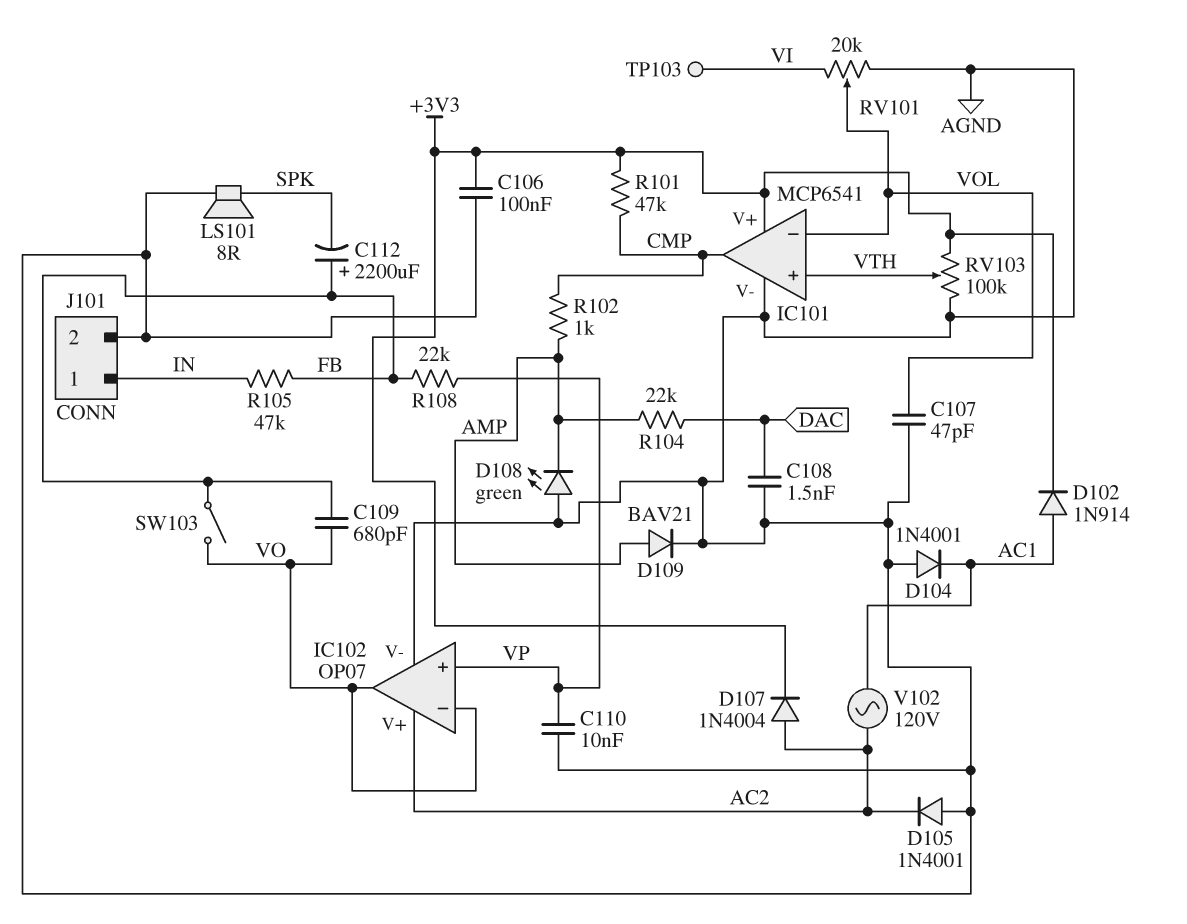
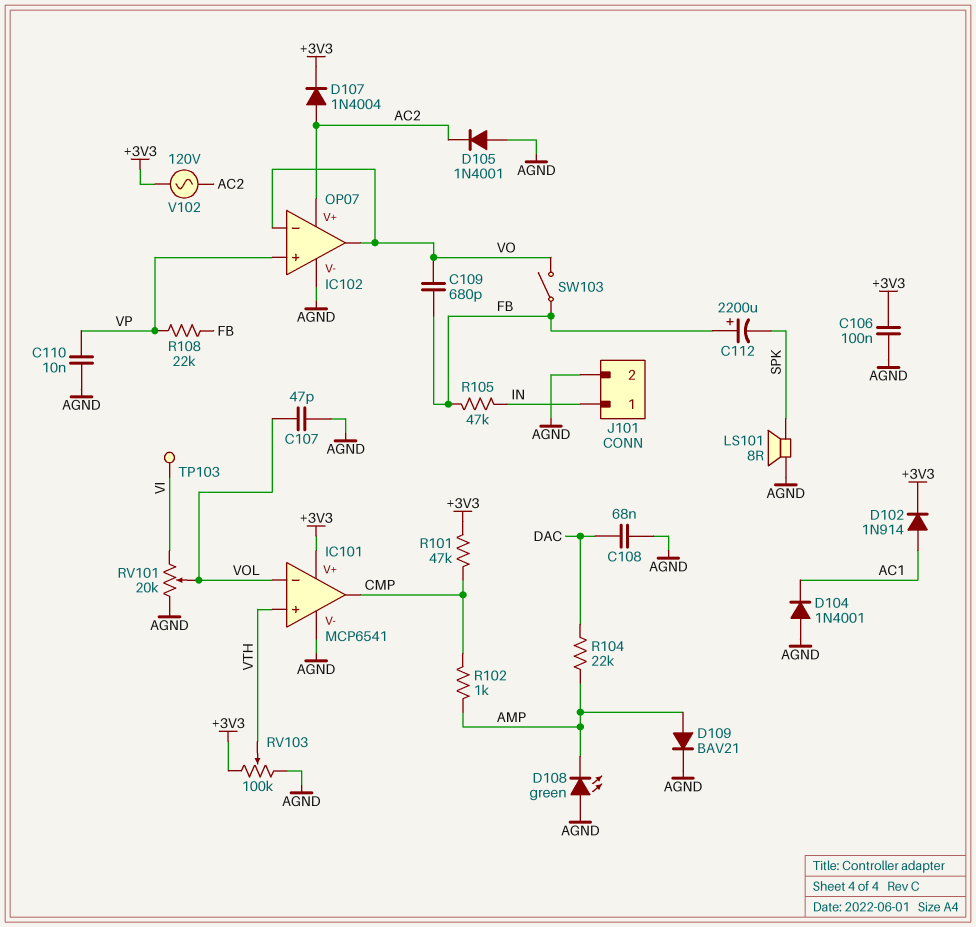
C108: 1.5nF (AGND, DAC) -> 68nF (AGND, DAC)
V102: AC 120V (AC1, AC2) -> AC 120V (+3V3, AC2)

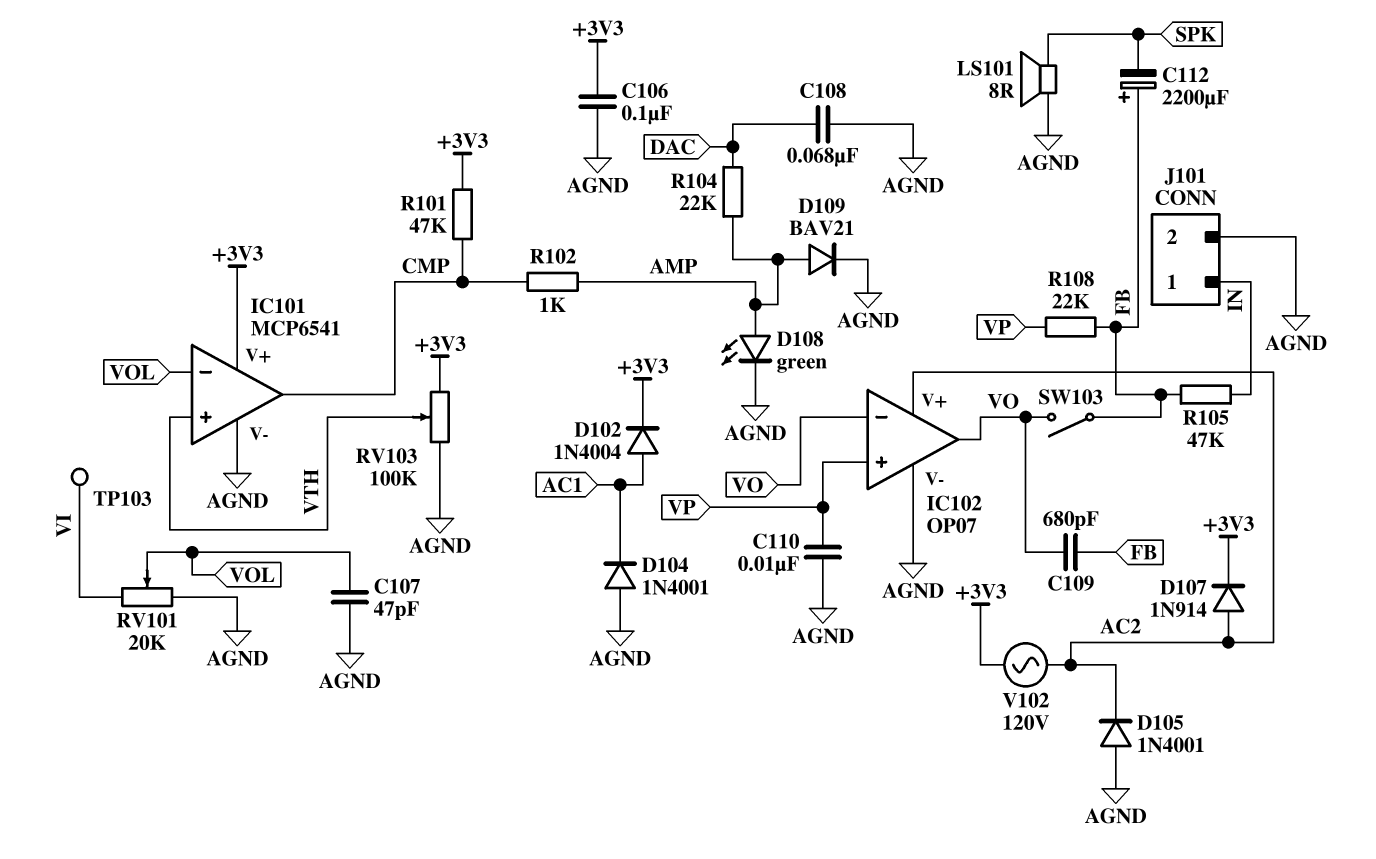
D102: diode 1N914 (A AC1, K +3V3) -> diode 1N4004 (A AC1, K +3V3)
D107: diode 1N4004 (A AC2, K +3V3) -> diode 1N914 (A AC2, K +3V3)
D108: LED green (A AGND, K AMP) -> LED green (A AMP, K AGND)

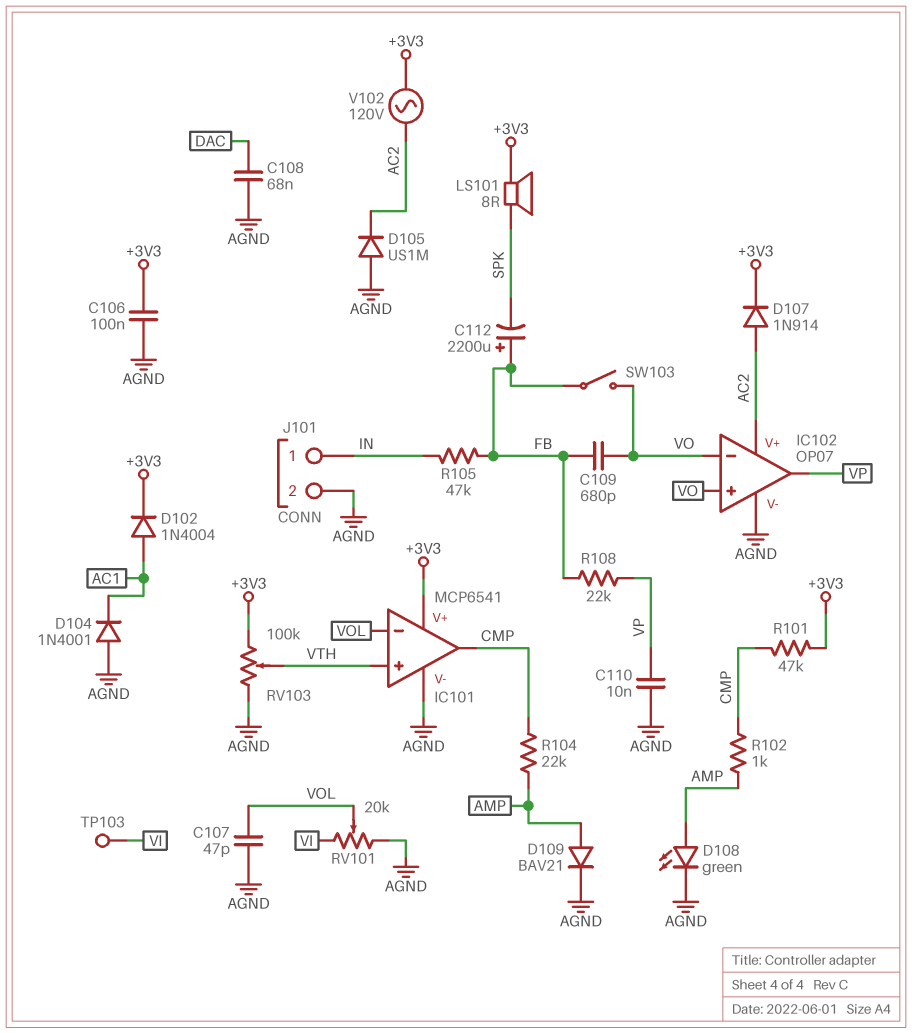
D105: diode 1N4001 (A AGND, K AC2) -> diode US1M (A AGND, K AC2)
IC102 pin in+: VP -> VO
IC102 pin out: VO -> VP
LS101: speaker 8R (AGND, SPK) -> speaker 8R (+3V3, SPK)
R104: 22k (AMP, DAC) -> 22k (AMP, CMP)

